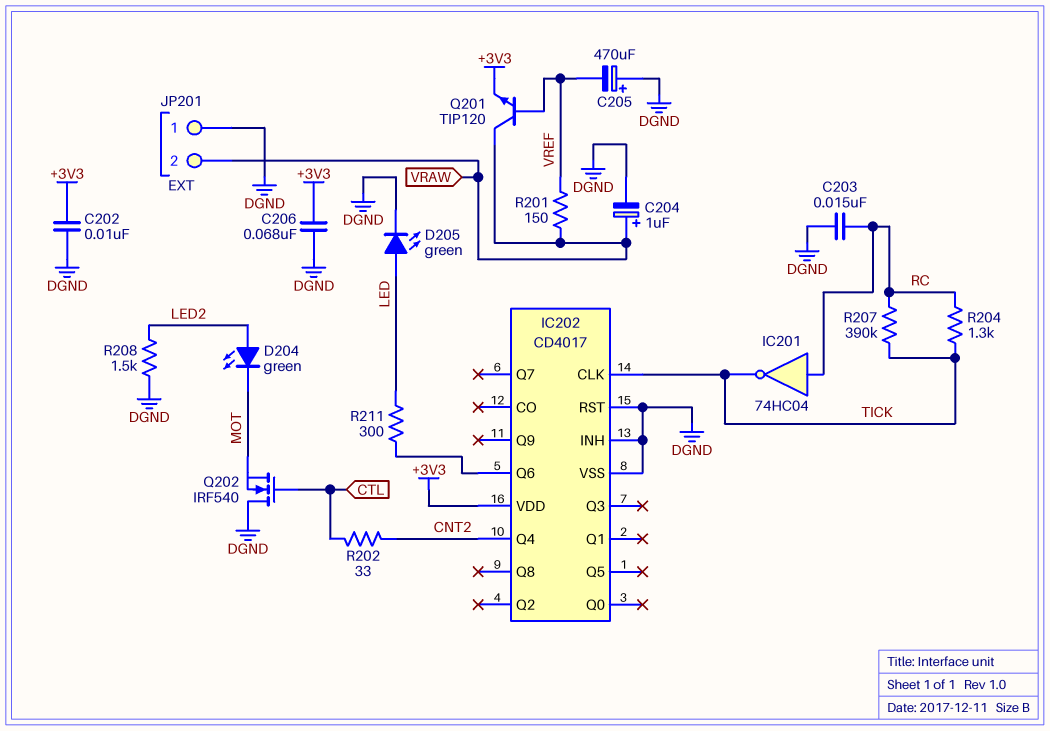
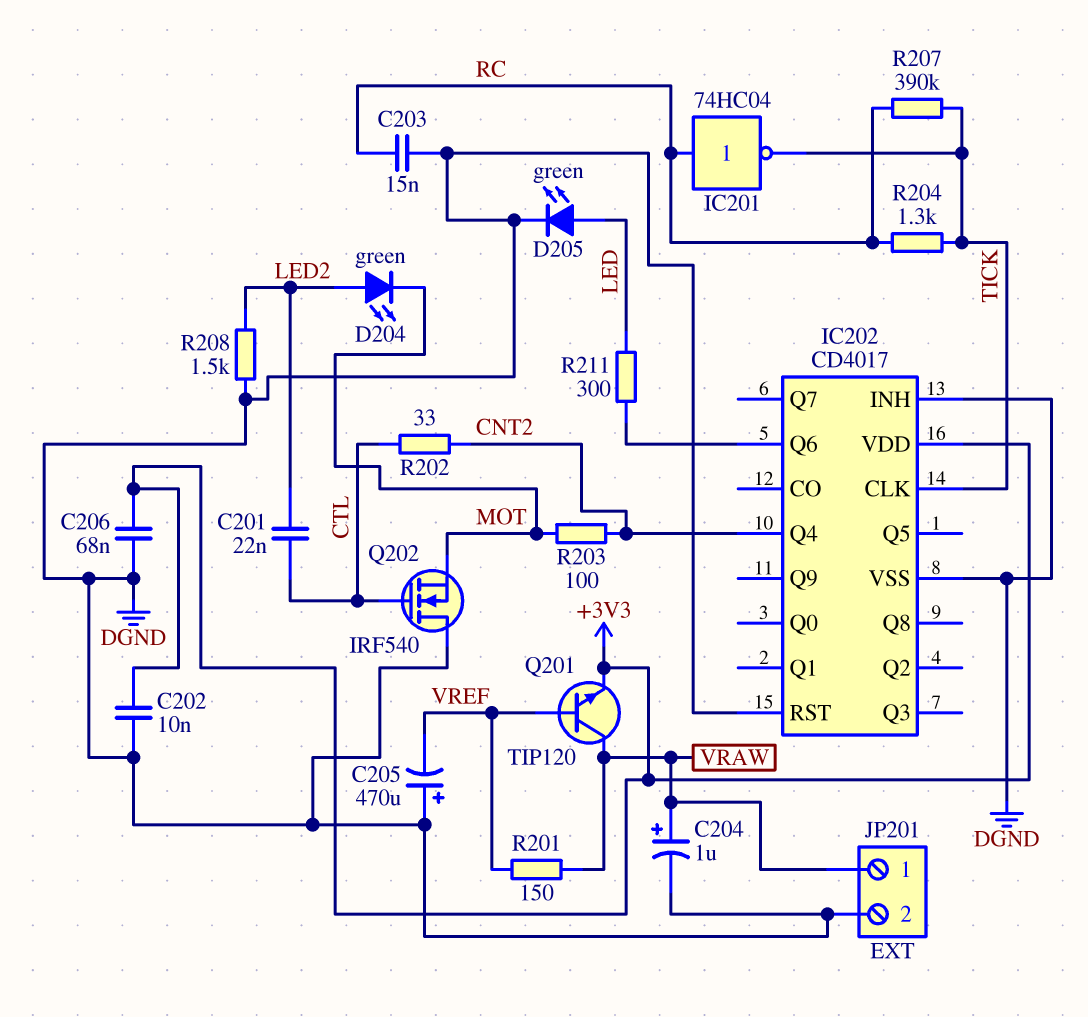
C201: none -> 22nF (CTL, LED2)
JP201 pin 1: DGND -> VRAW
JP201 pin 2: VRAW -> DGND
R203: none -> 100 (CNT2, MOT)

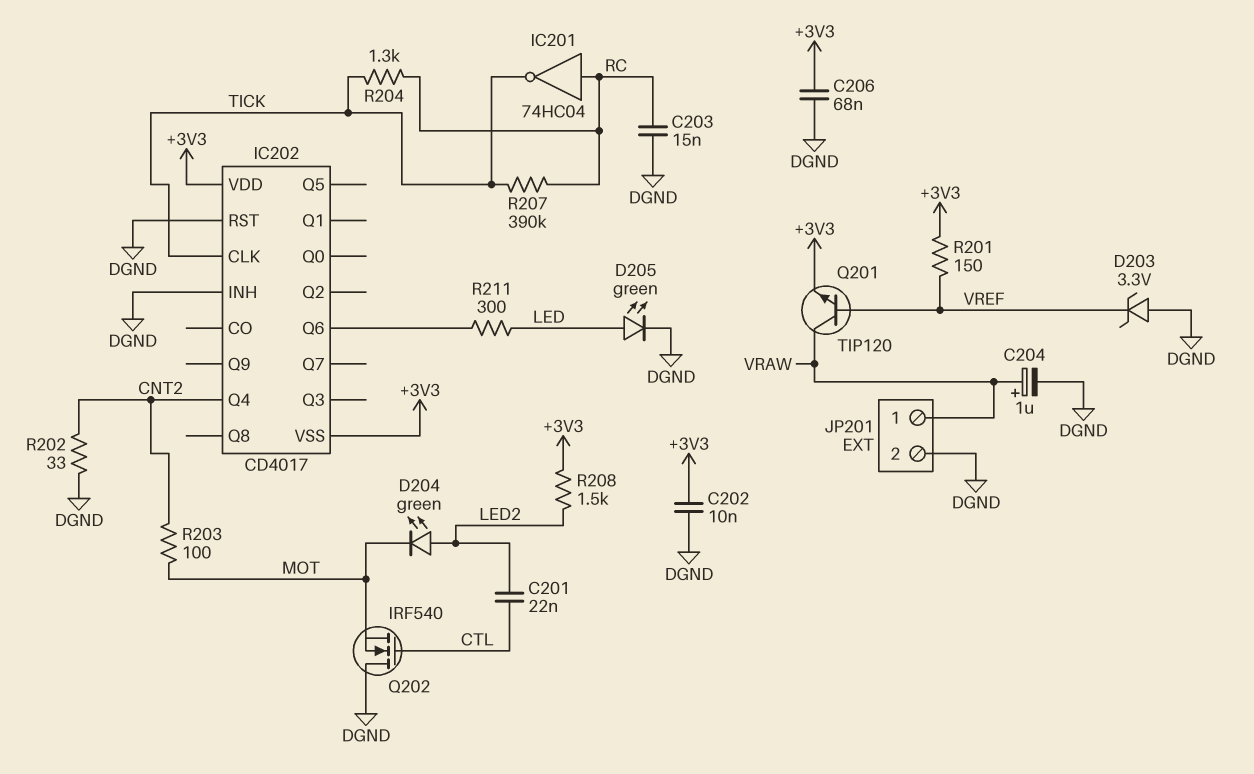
C205: 470uF (plus DGND, minus VREF) -> none
D203: none -> zener 3.3V (A DGND, K VREF)
IC202 pin VSS: DGND -> +3V3
R201: 150 (VRAW, VREF) -> 150 (+3V3, VREF)
R202: 33 (CNT2, CTL) -> 33 (CNT2, DGND)
R208: 1.5k (DGND, LED2) -> 1.5k (+3V3, LED2)

